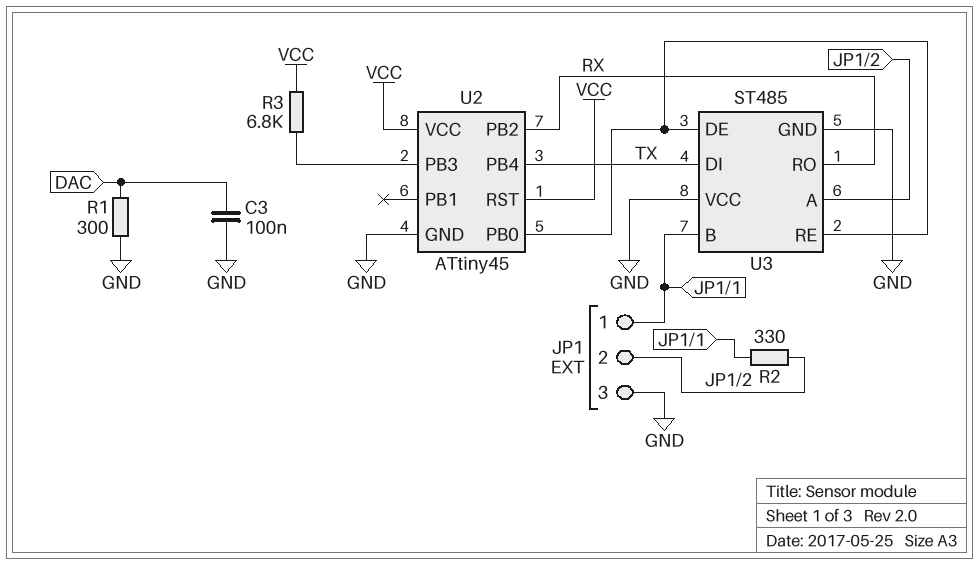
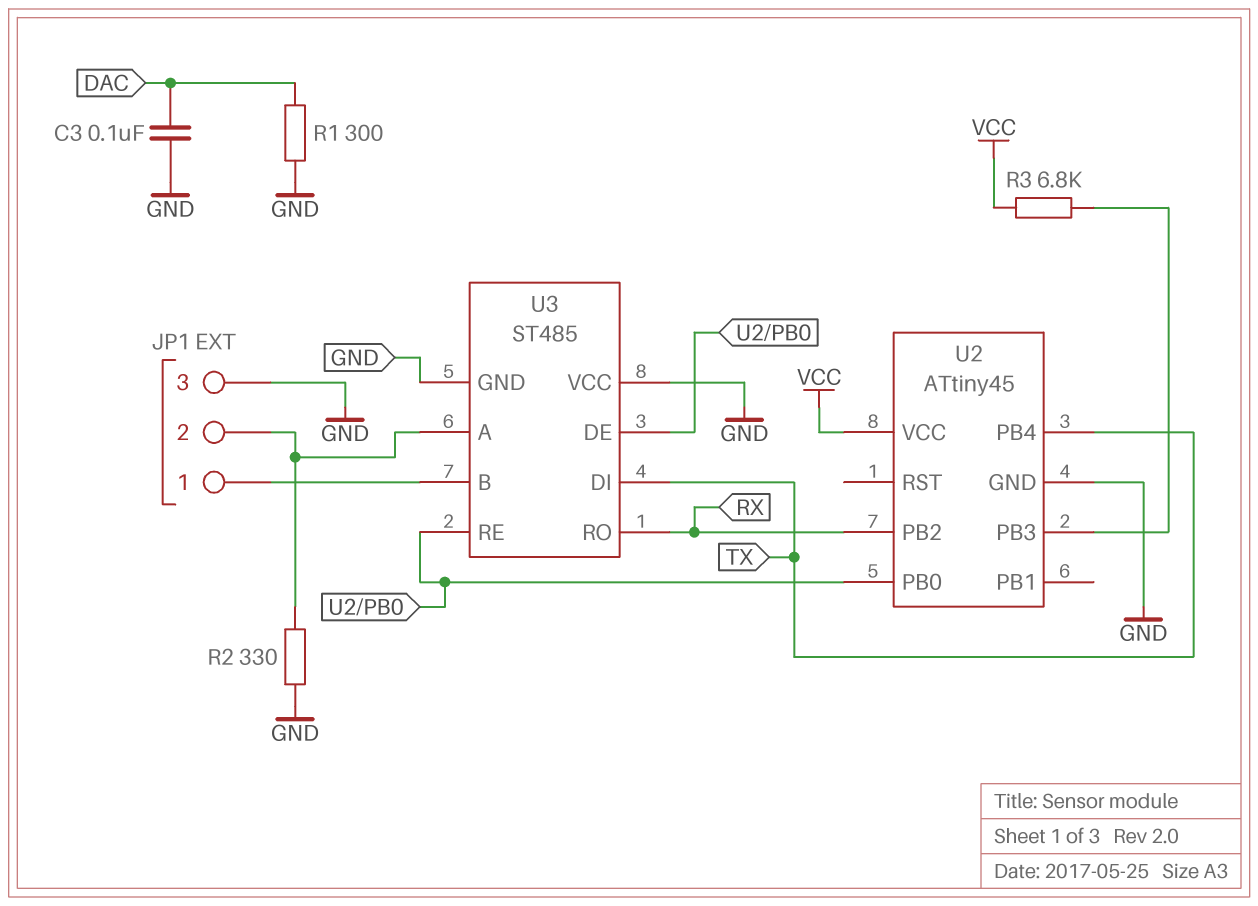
R2: 330 (JP1/1, JP1/2) -> 330 (GND, JP1/2)
U2 pin RST: VCC -> none

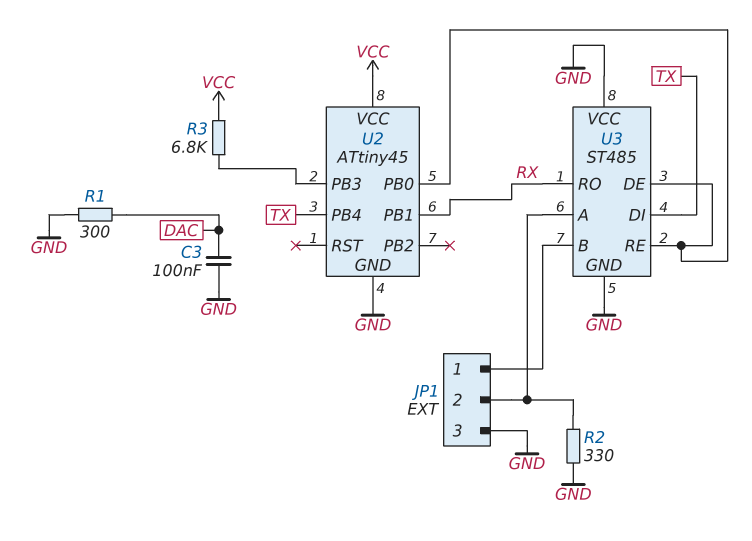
U2 pin PB1: none -> RX
U2 pin PB2: RX -> none

